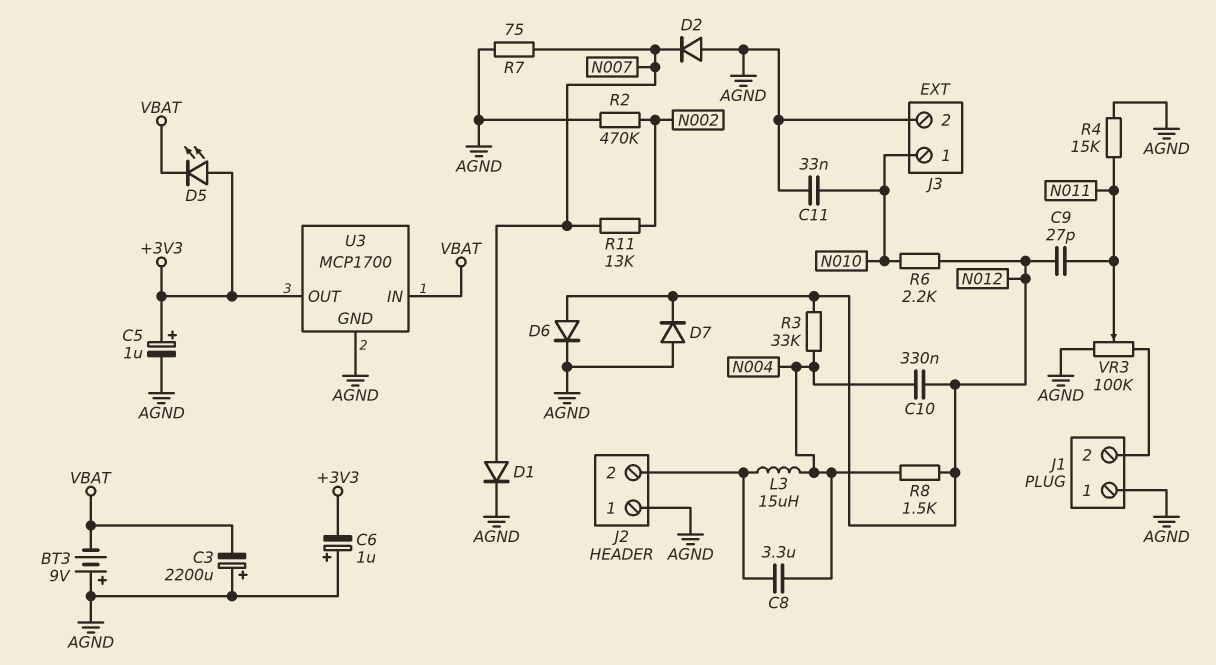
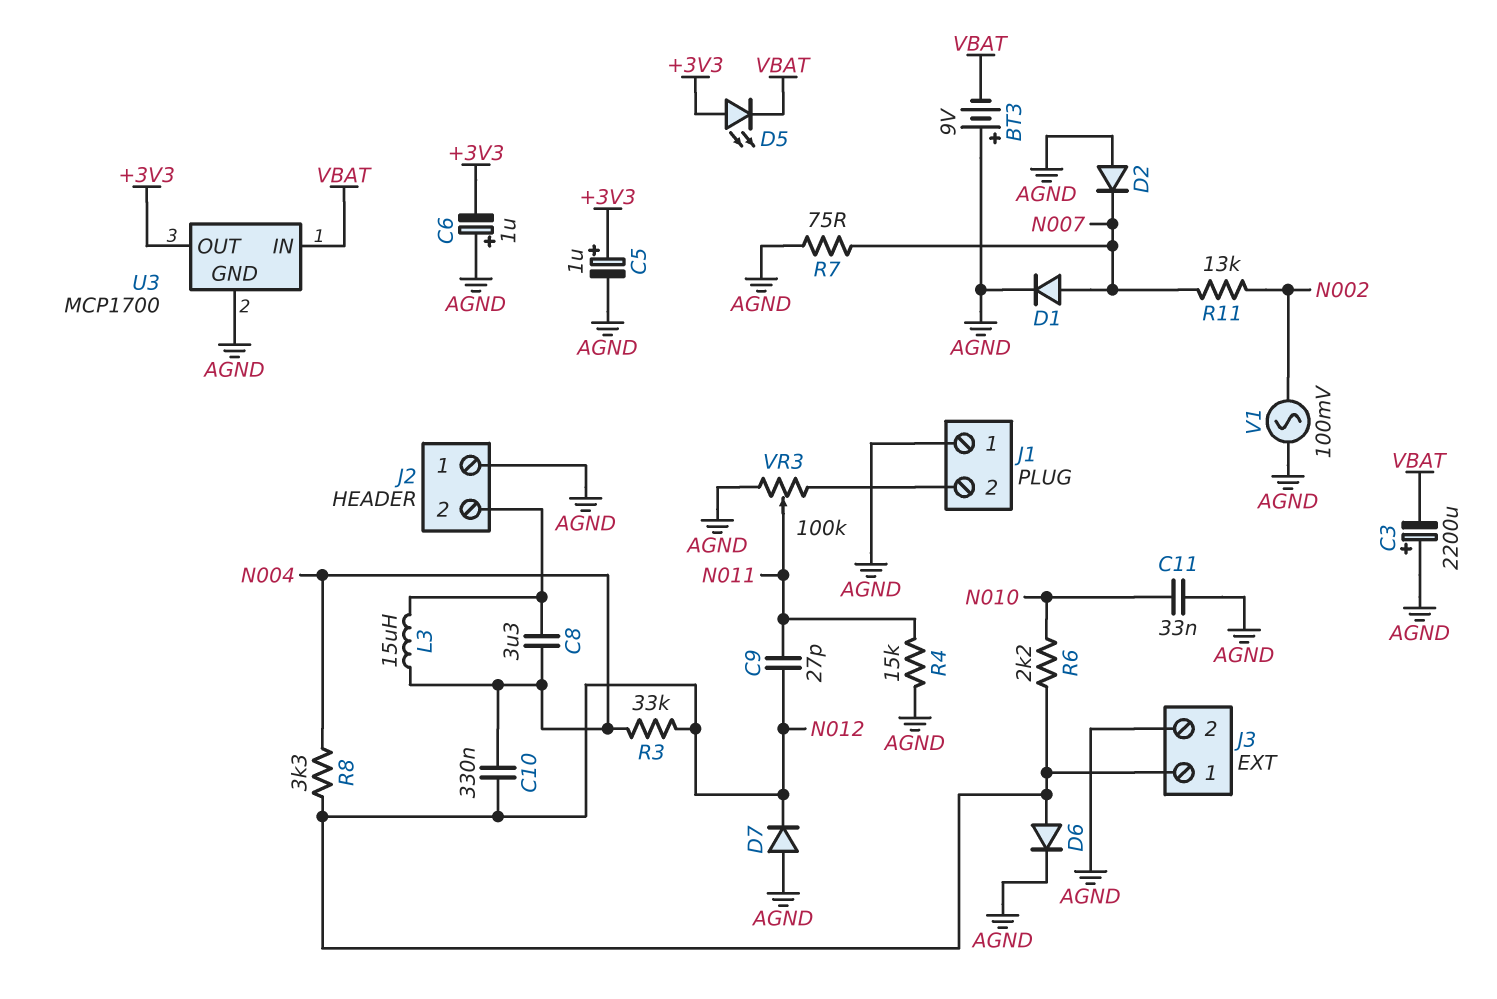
J3 pin 1: N010 -> N012
R2: 470k (AGND, N002) -> none
R8: 1.5k (N004, N012) -> 3.3k (N004, N012)
V1: none -> AC 100mV (AGND, N002)

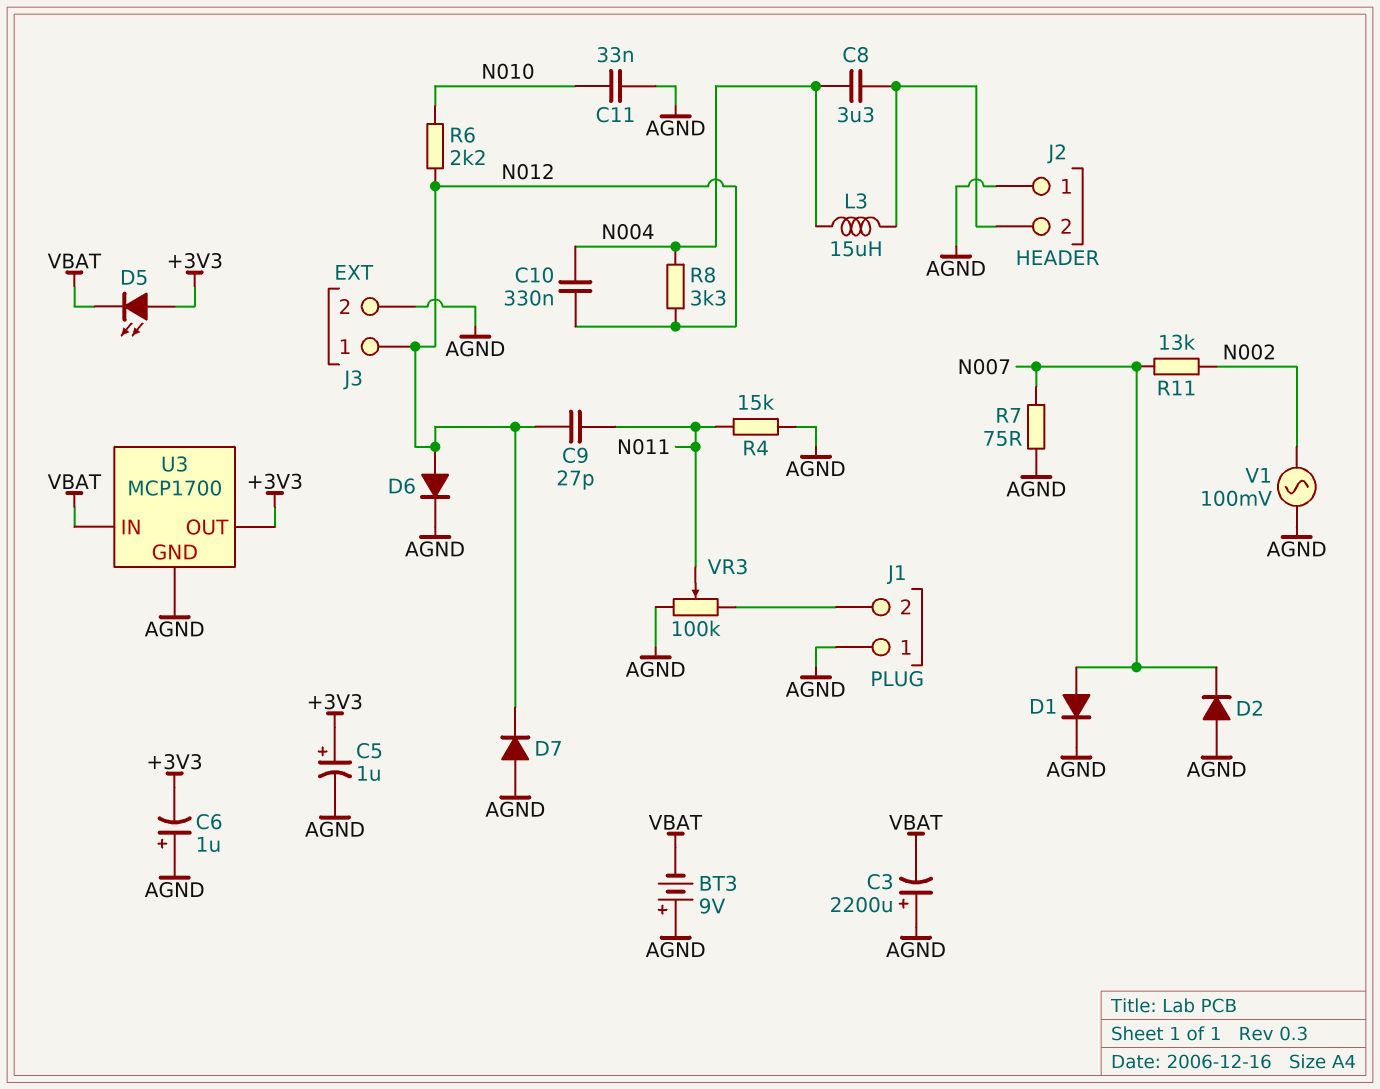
R3: 33k (N004, N012) -> none

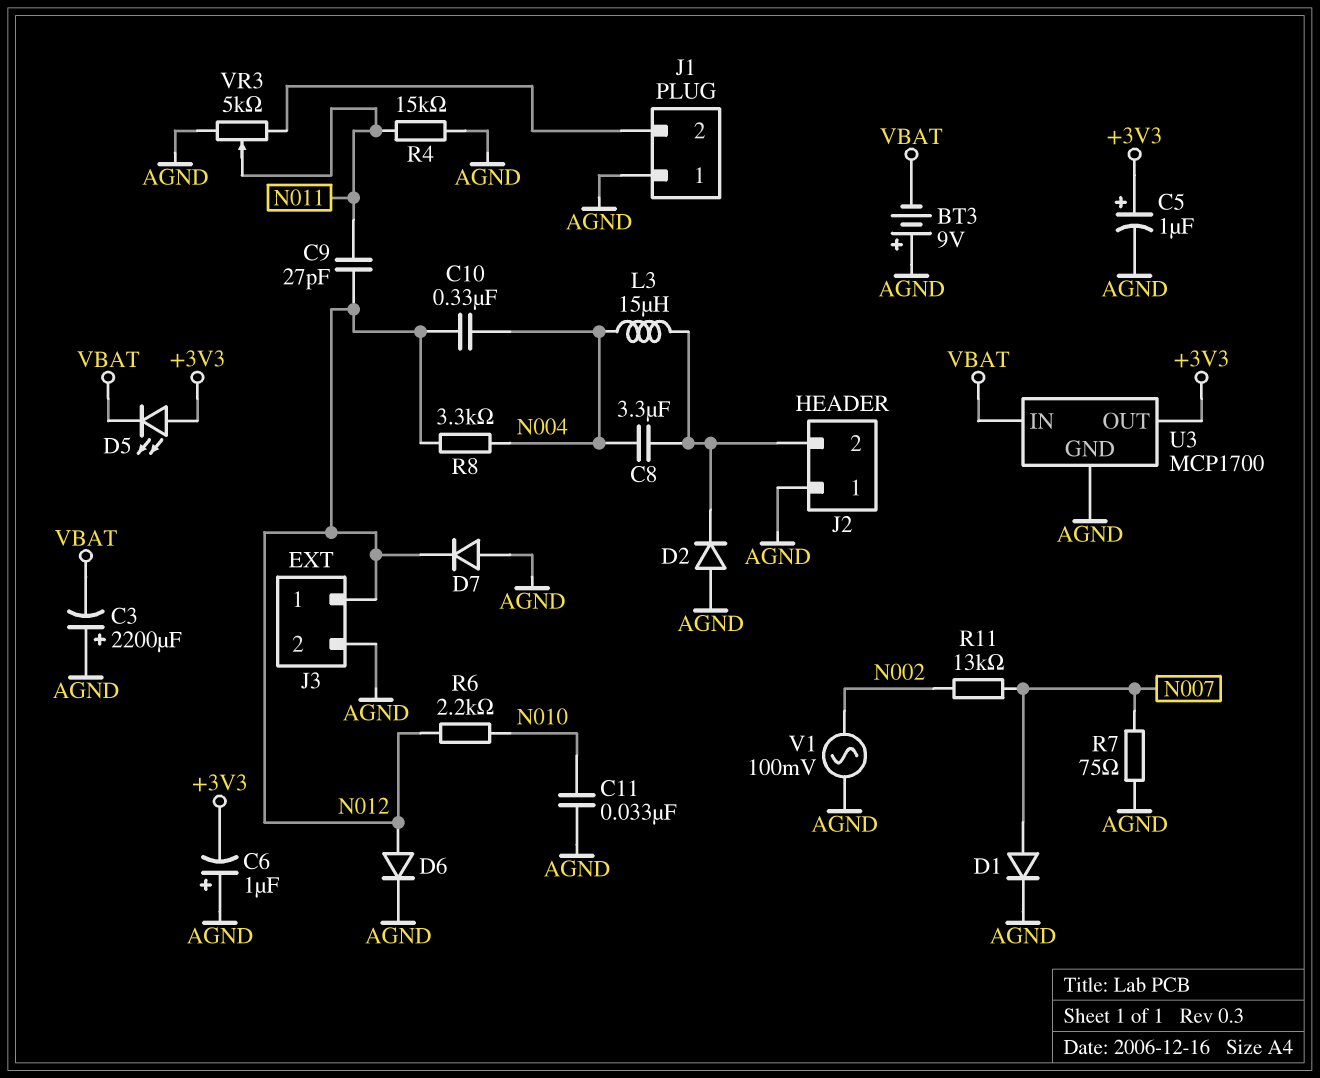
D2: diode (A AGND, K N007) -> diode (A AGND, K J2/2)
VR3: 100k (AGND, J1/2, wiper N011) -> 5k (AGND, J1/2, wiper N011)

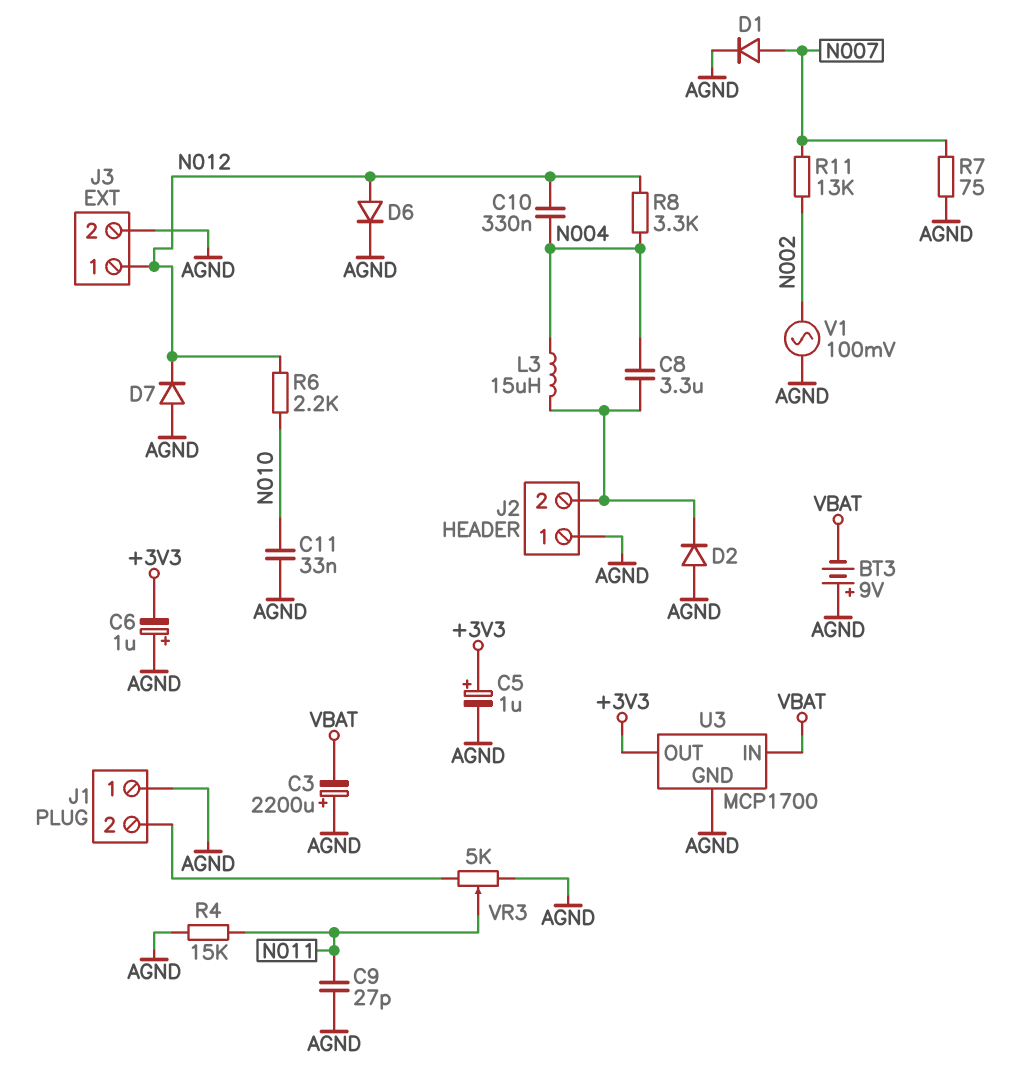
C9: 27pF (N011, N012) -> 27pF (AGND, N011)
D5: LED (A +3V3, K VBAT) -> none

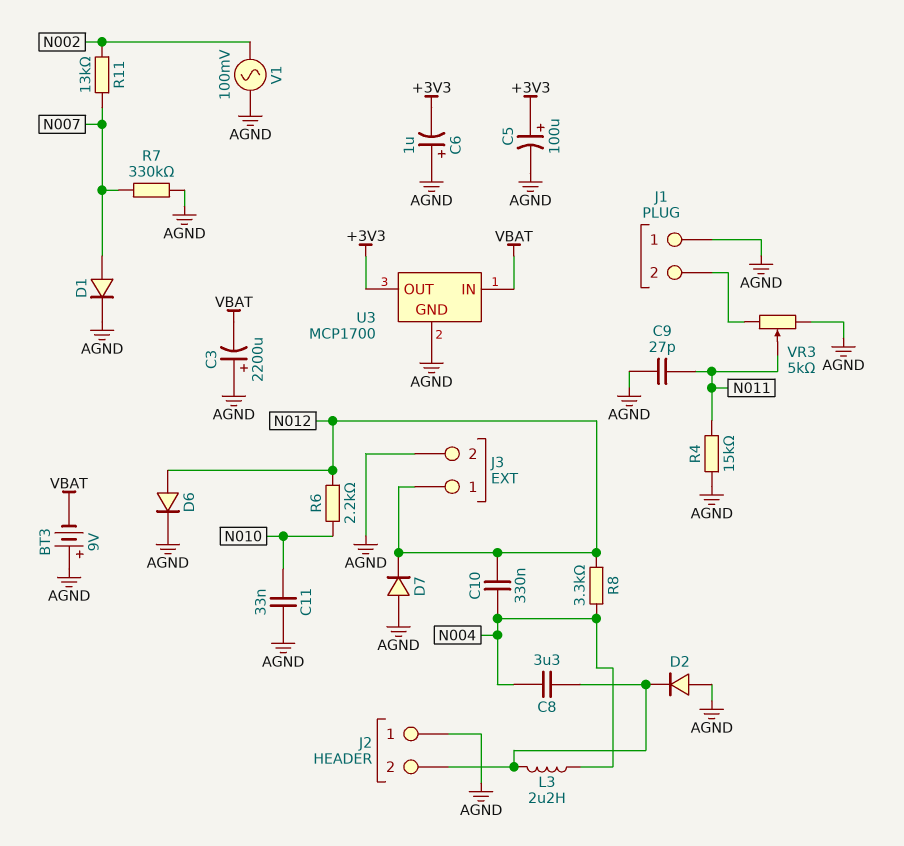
C5: 1uF (plus +3V3, minus AGND) -> 100uF (plus +3V3, minus AGND)
L3: 15uH (J2/2, N004) -> 2.2uH (J2/2, N004)
R7: 75 (AGND, N007) -> 330k (AGND, N007)

